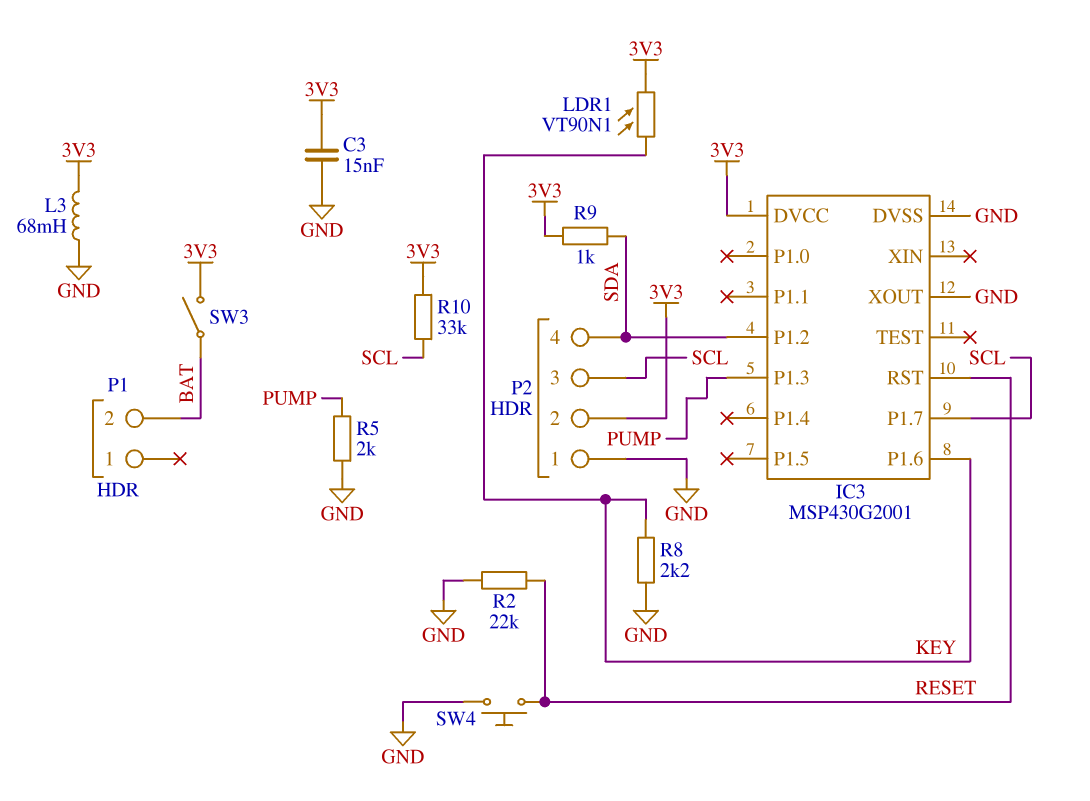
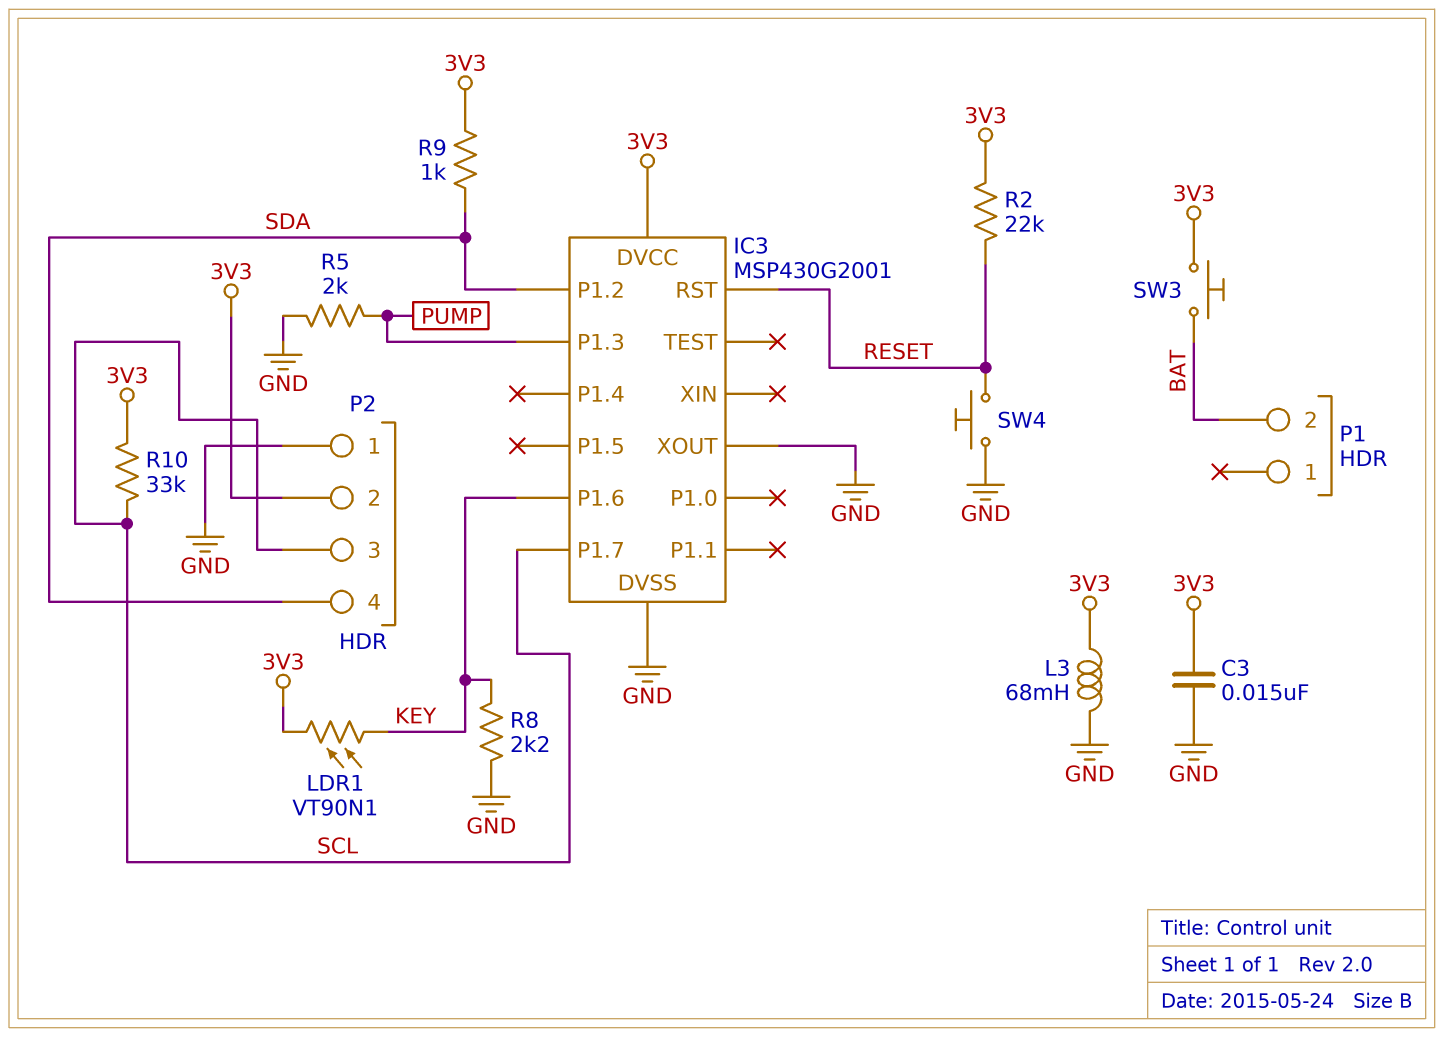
R2: 22k (GND, RESET) -> 22k (3V3, RESET)
SW3: switch (3V3, BAT) -> button (3V3, BAT)

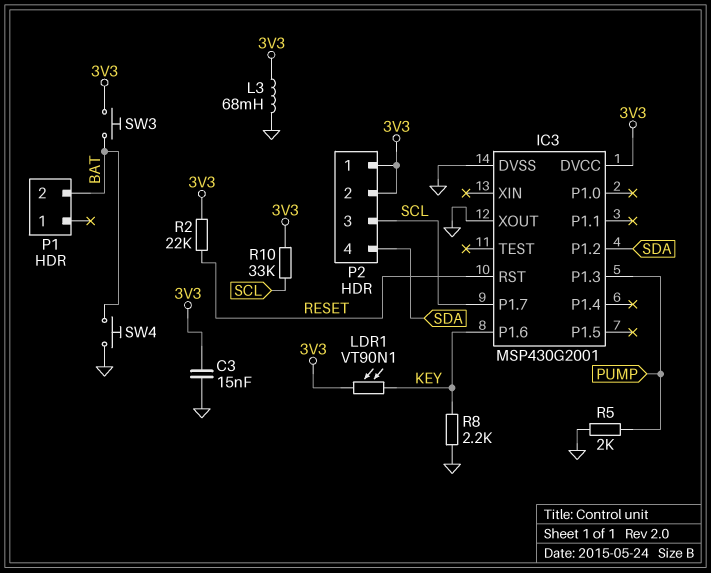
P2 pin 1: GND -> 3V3
R9: 1k (3V3, SDA) -> none
SW4: button (GND, RESET) -> button (BAT, GND)

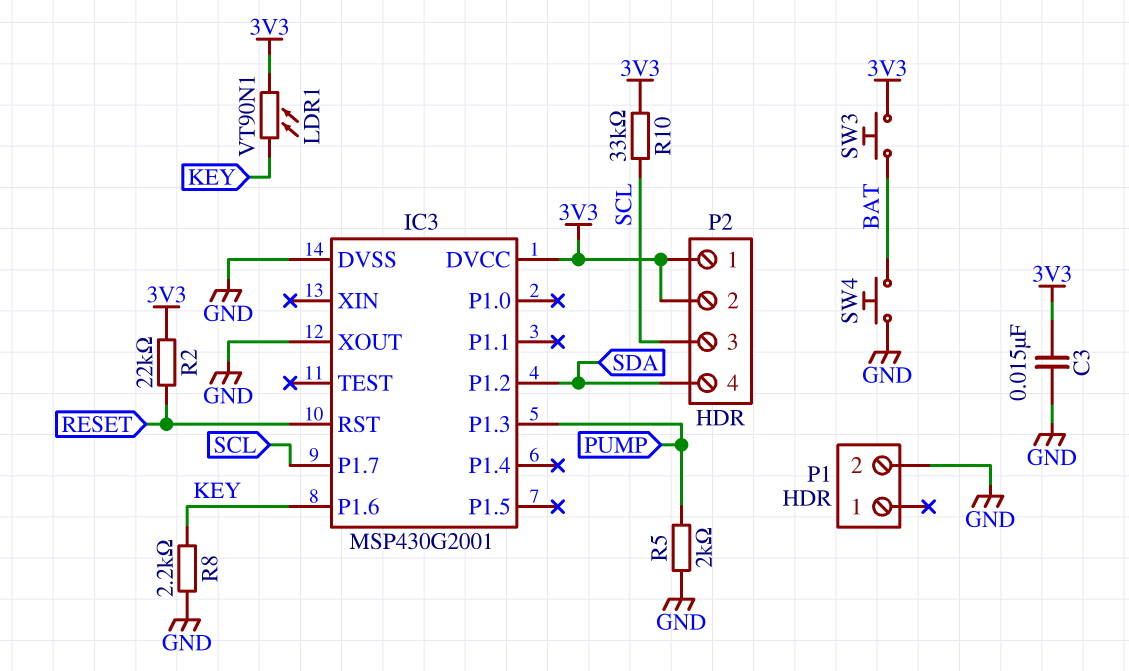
L3: 68mH (3V3, GND) -> none
P1 pin 2: BAT -> GND

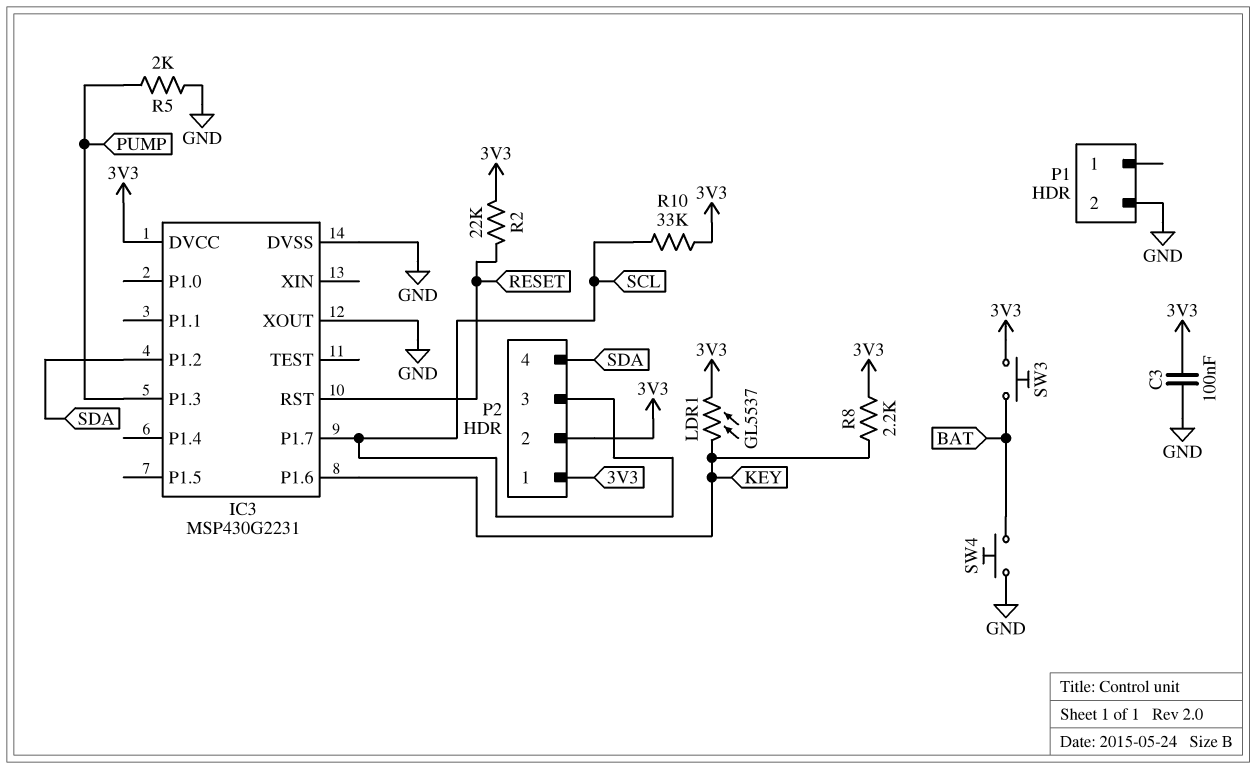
C3: 15nF (3V3, GND) -> 100nF (3V3, GND)
IC3: MSP430G2001 -> MSP430G2231
LDR1: VT90N1 (3V3, KEY) -> GL5537 (3V3, KEY)
R8: 2.2k (GND, KEY) -> 2.2k (3V3, KEY)

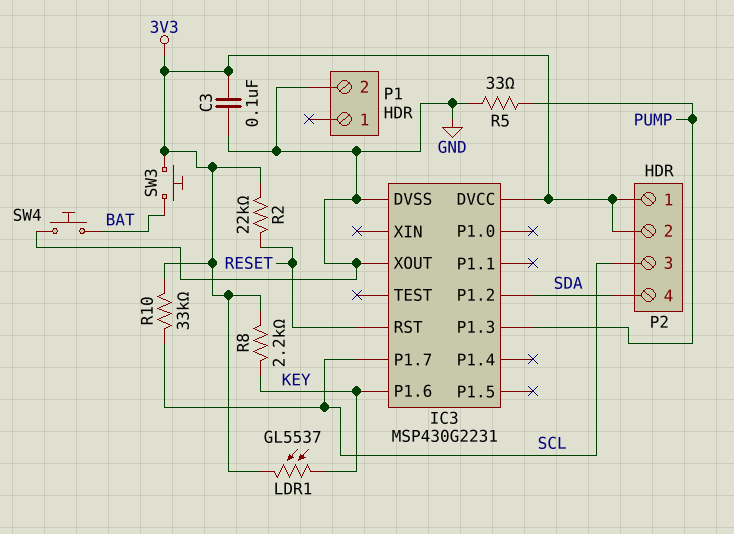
R5: 2k (GND, PUMP) -> 33 (GND, PUMP)

